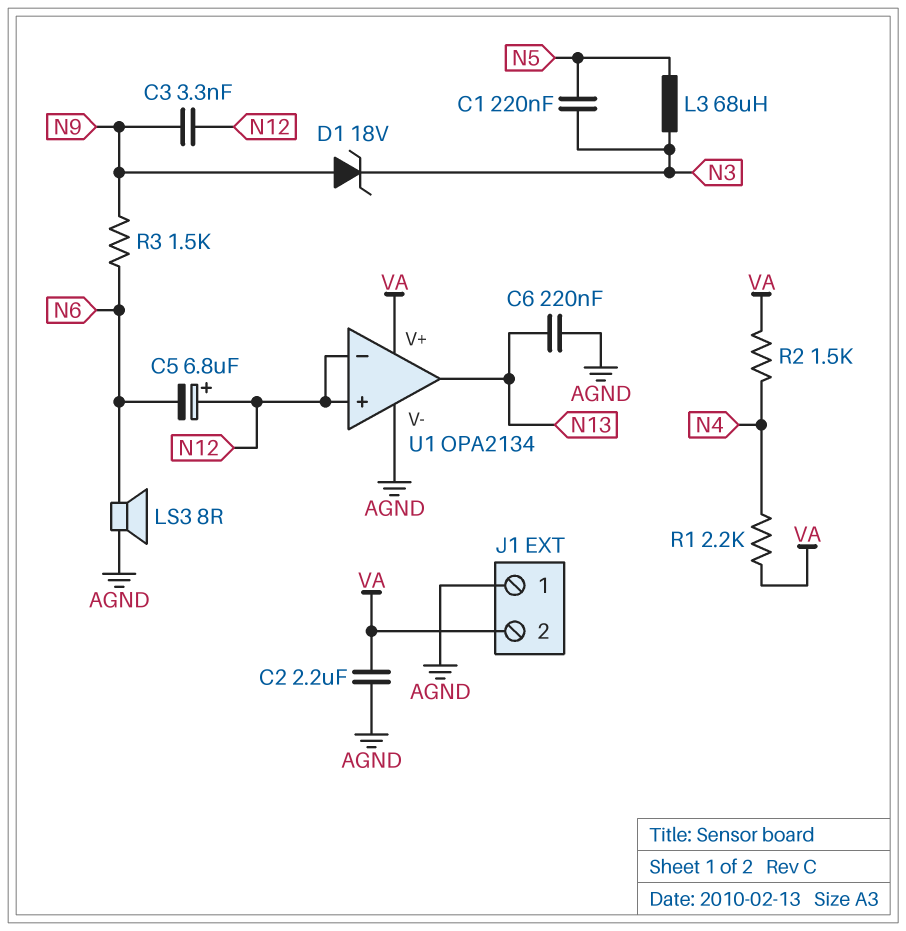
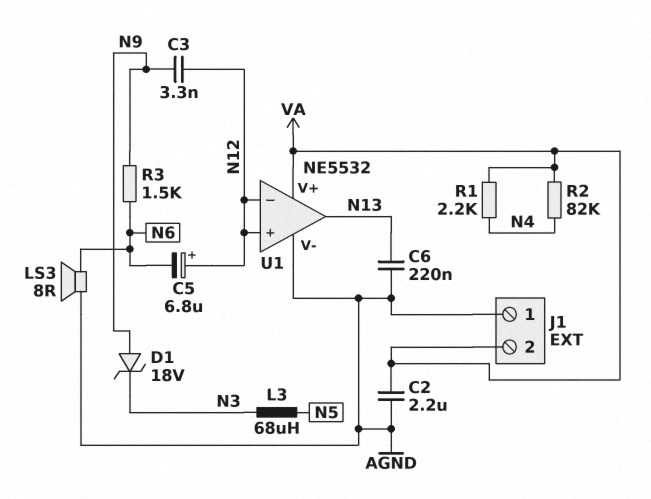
C1: 220nF (N3, N5) -> none
R2: 1.5k (N4, VA) -> 82k (N4, VA)
U1: OPA2134 -> NE5532

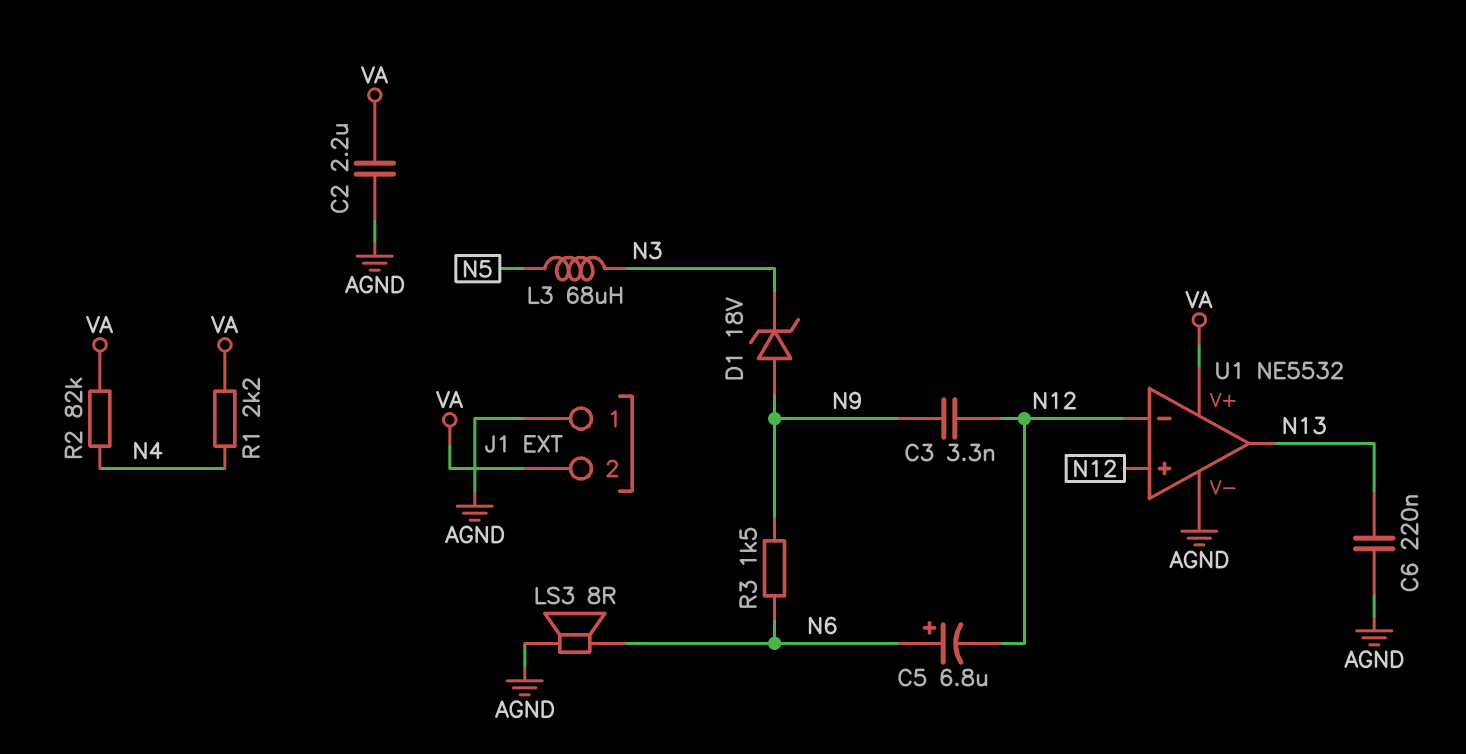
C5: 6.8uF (plus N12, minus N6) -> 6.8uF (plus N6, minus N12)

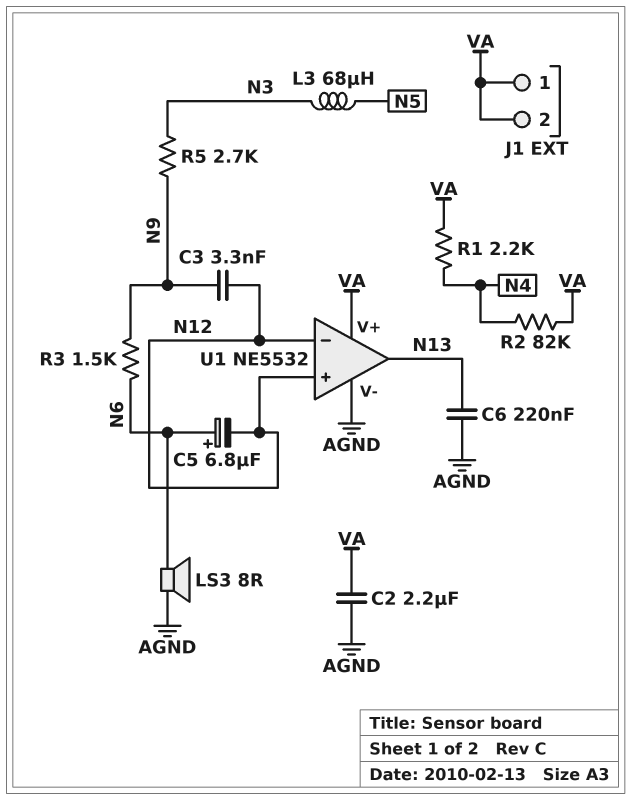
D1: zener 18V (A N9, K N3) -> none
J1 pin 1: AGND -> VA
R5: none -> 2.7k (N3, N9)

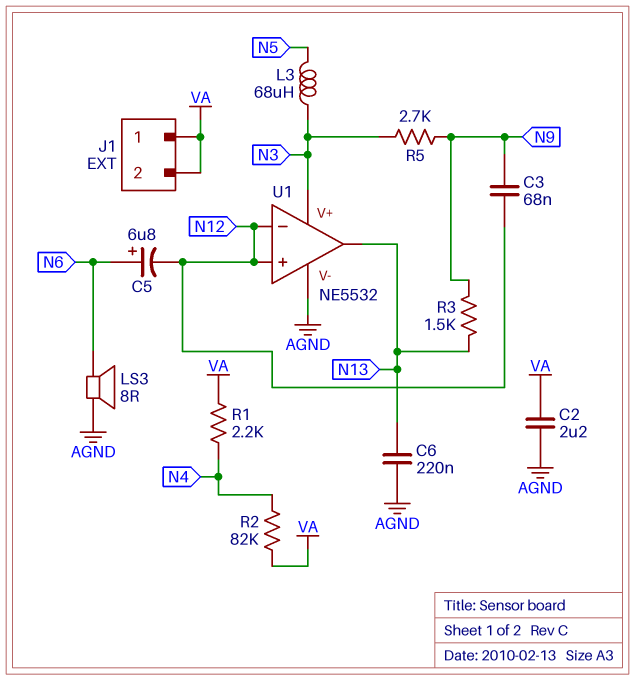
C3: 3.3nF (N9, N12) -> 68nF (N9, N12)
R3: 1.5k (N6, N9) -> 1.5k (N9, N13)
U1 pin V+: VA -> N3

